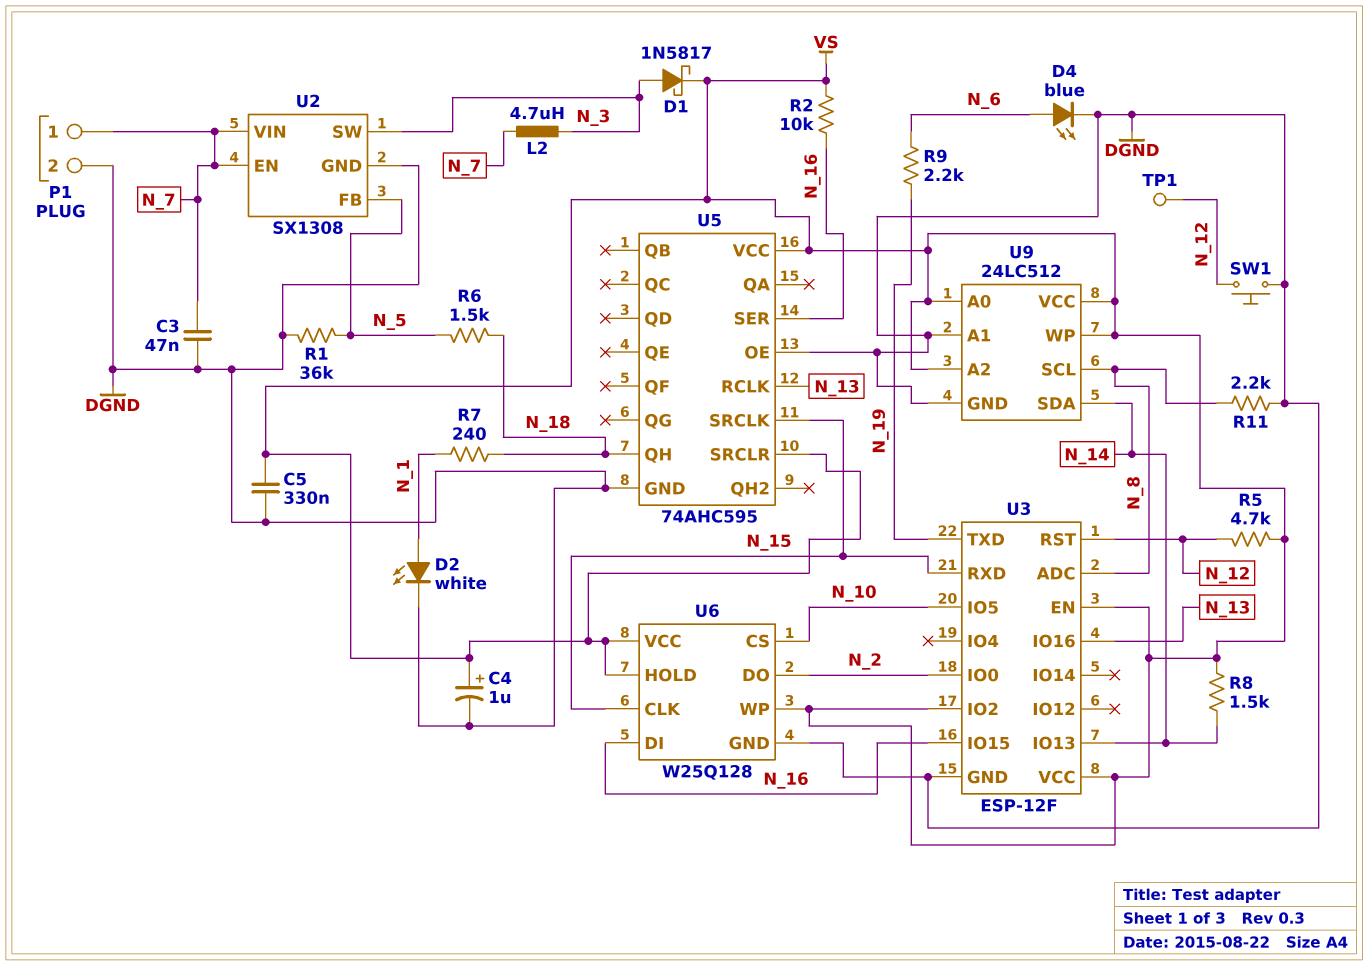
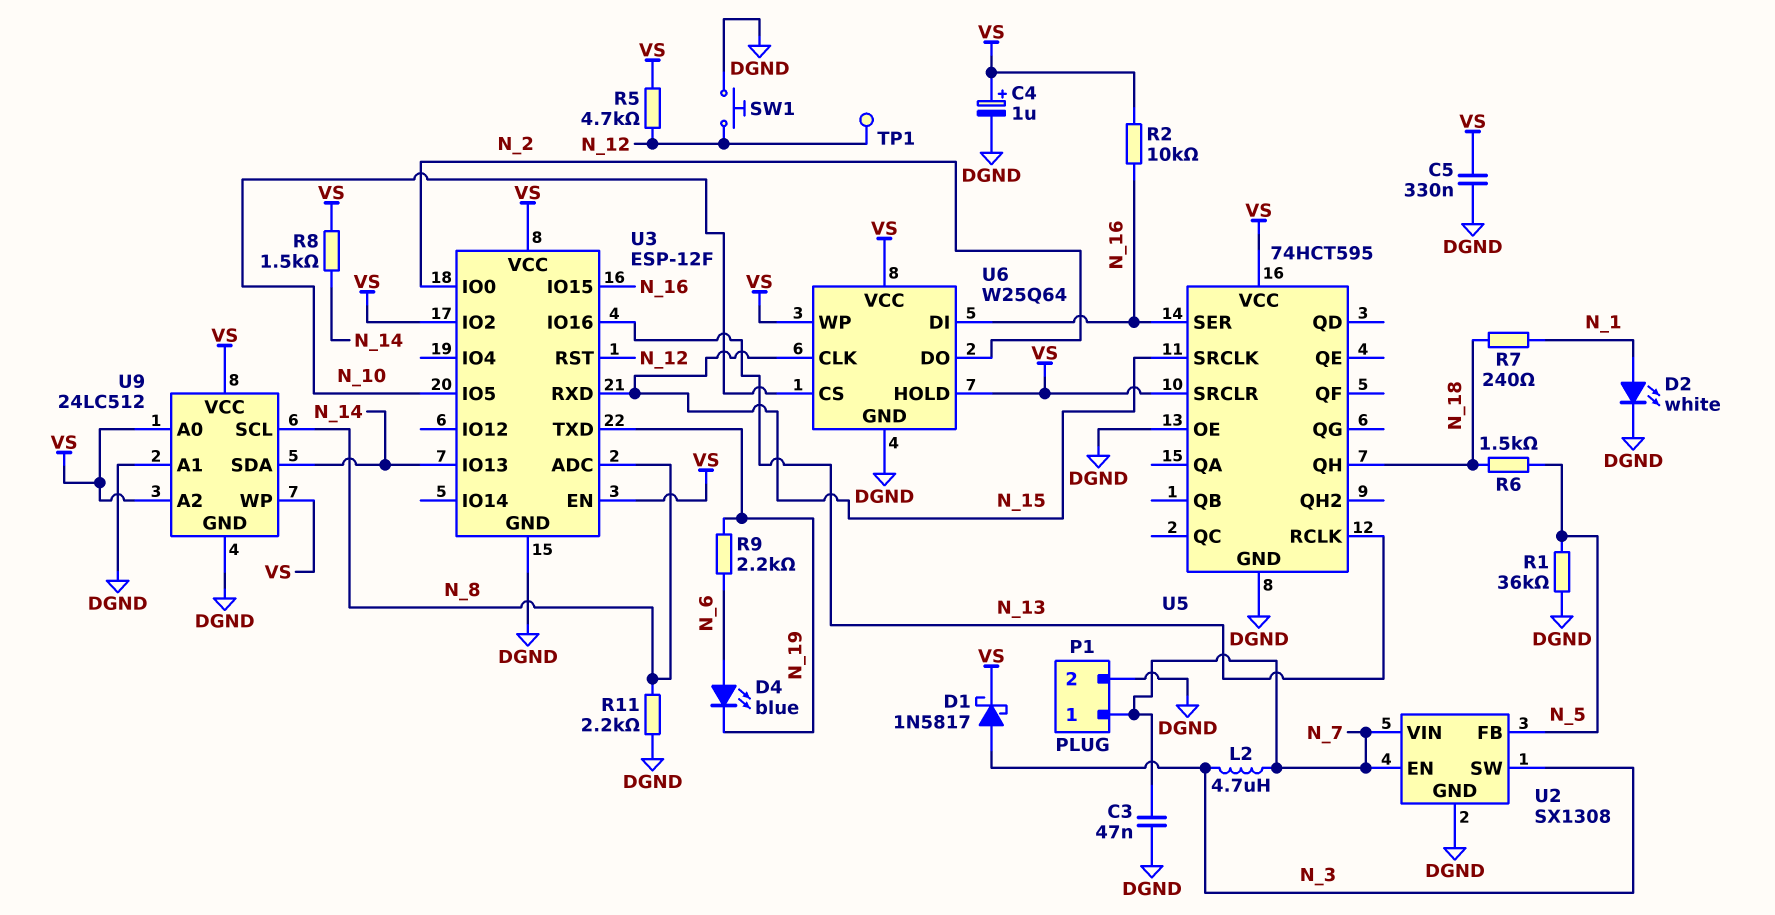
D4: LED blue (A N_6, K DGND) -> LED blue (A N_6, K N_19)
U5: 74AHC595 -> 74HCT595
U6: W25Q128 -> W25Q64

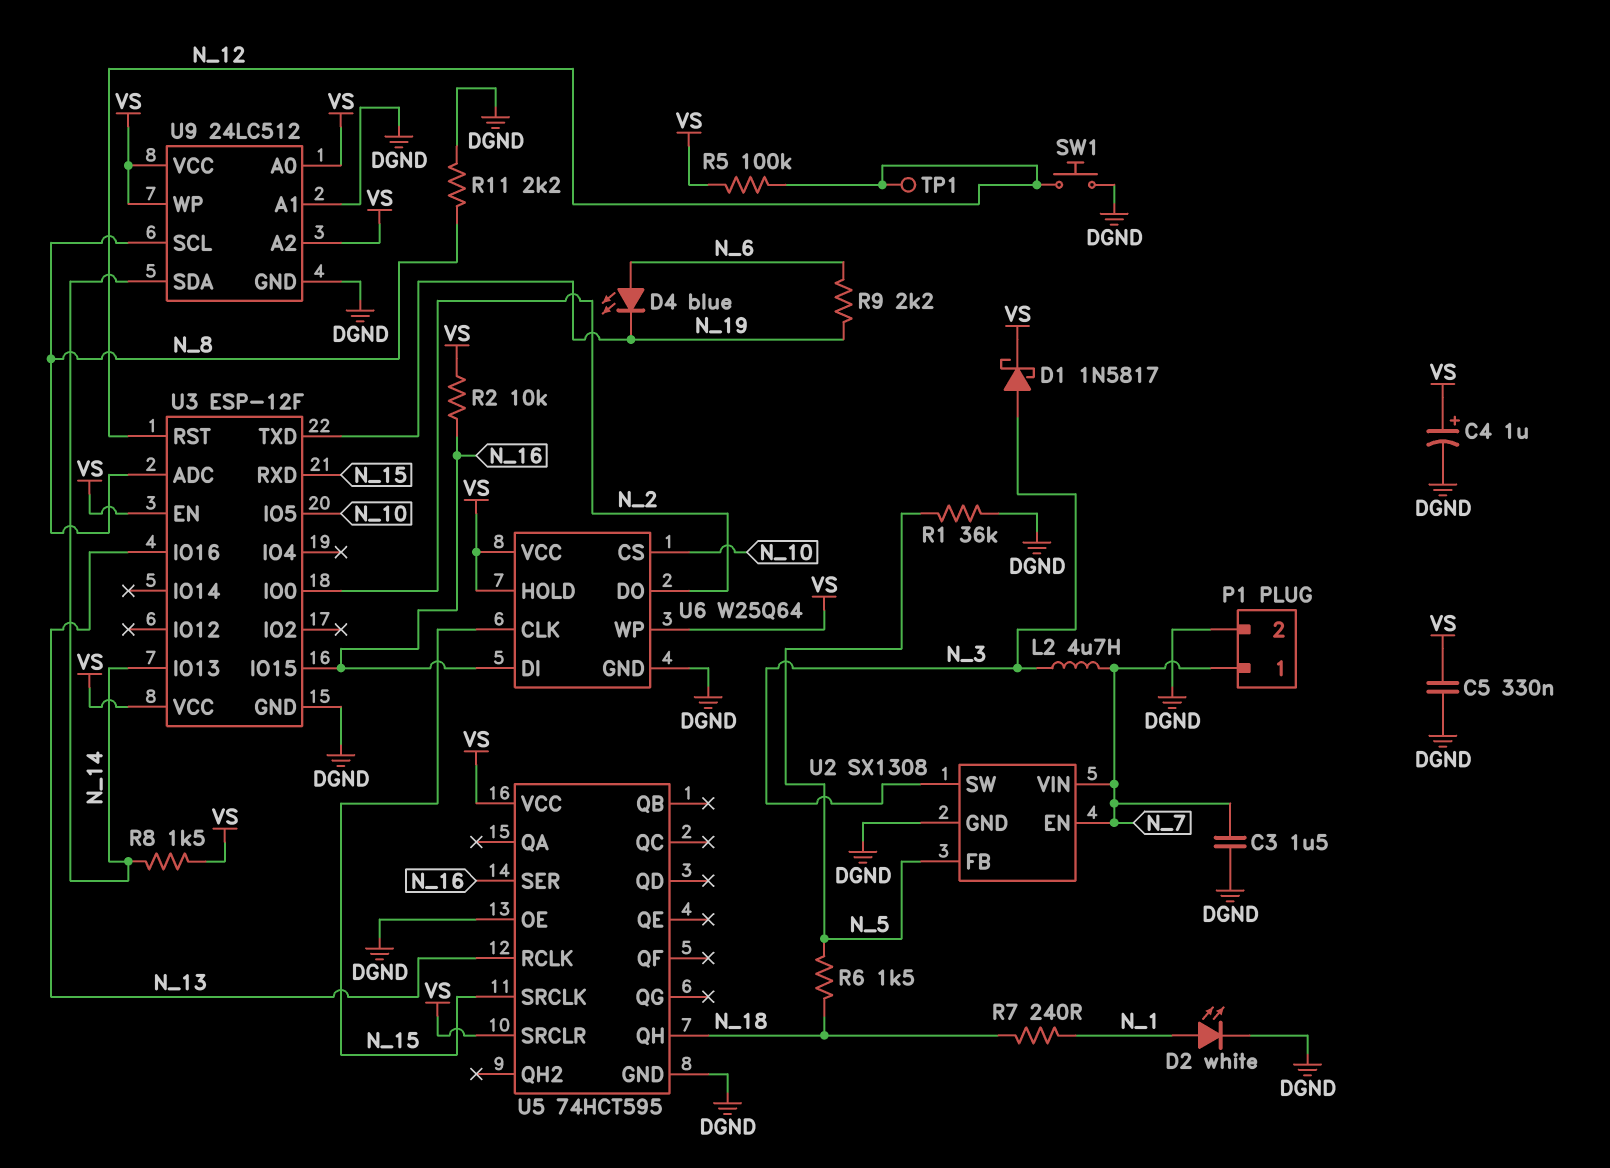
C3: 47nF (DGND, N_7) -> 1.5uF (DGND, N_7)
R5: 4.7k (N_12, VS) -> 100k (N_12, VS)
U3 pin IO2: VS -> none

